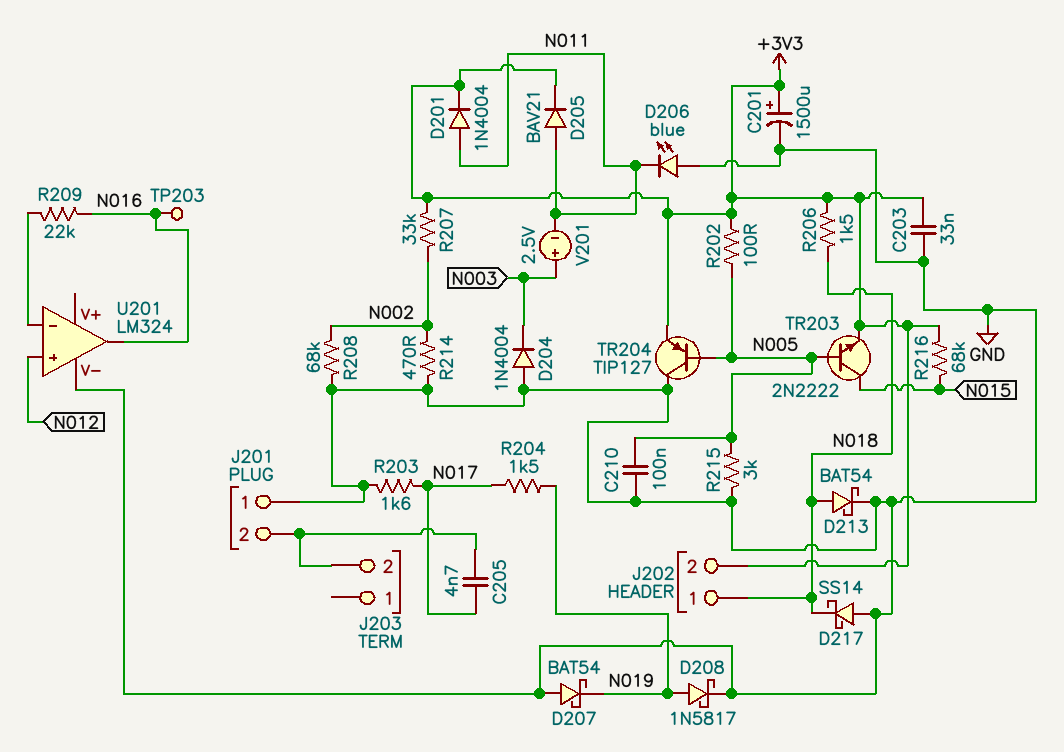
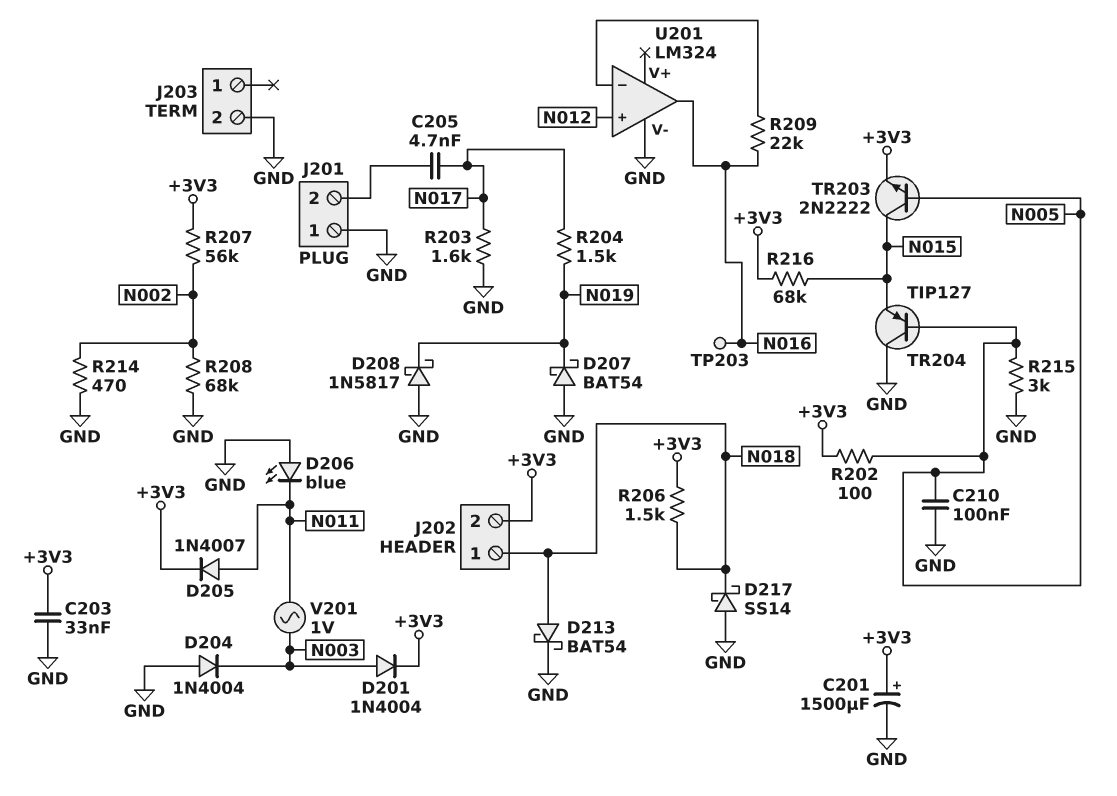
D201: diode 1N4004 (A N011, K +3V3) -> diode 1N4004 (A N003, K +3V3)
D205: diode BAV21 (A N011, K +3V3) -> diode 1N4007 (A N011, K +3V3)
D208: schottky 1N5817 (A N019, K GND) -> schottky 1N5817 (A GND, K N019)
J203 pin 2: J201/2 -> GND
R207: 33k (+3V3, N002) -> 56k (+3V3, N002)
TR204: PNP TIP127 (B N005, C GND, E +3V3) -> PNP TIP127 (B N005, C GND, E N015)
V201: 2.5V (plus N003, minus N011) -> AC 1V (N003, N011)

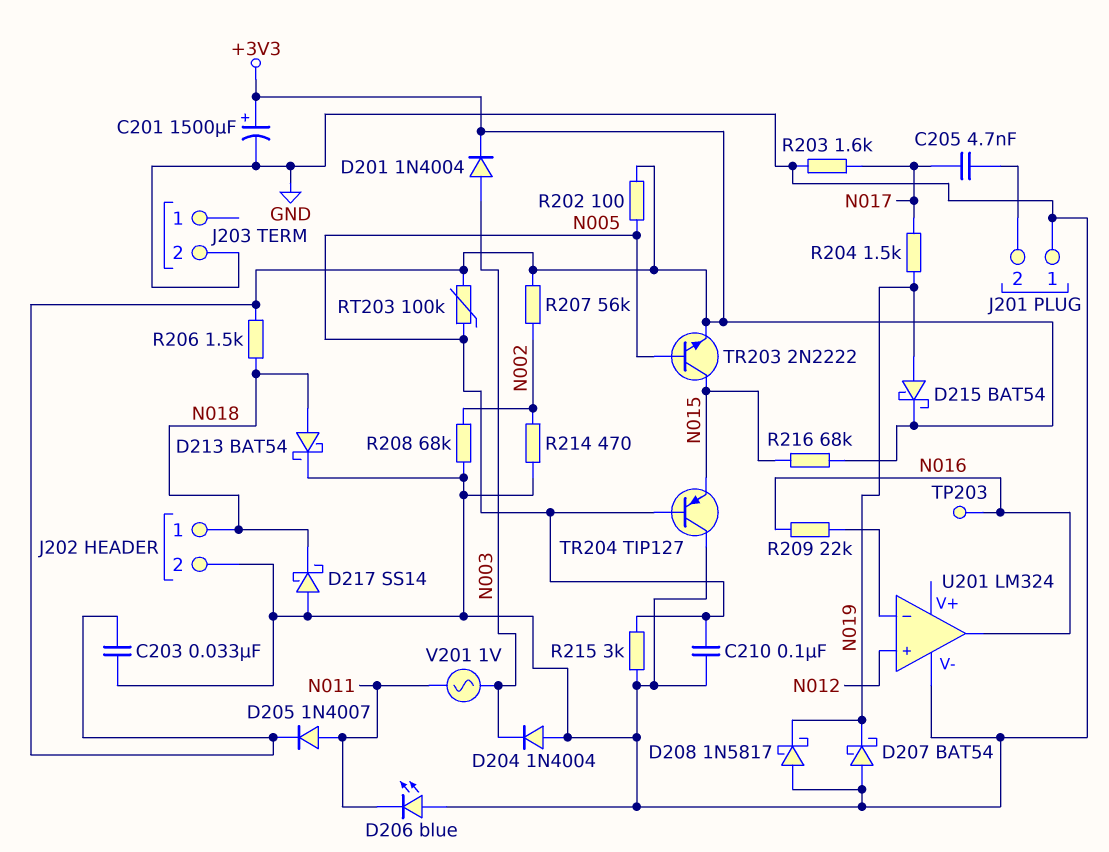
D215: none -> schottky BAT54 (A N019, K +3V3)
J202 pin 2: +3V3 -> GND
RT203: none -> 100k (+3V3, N005)

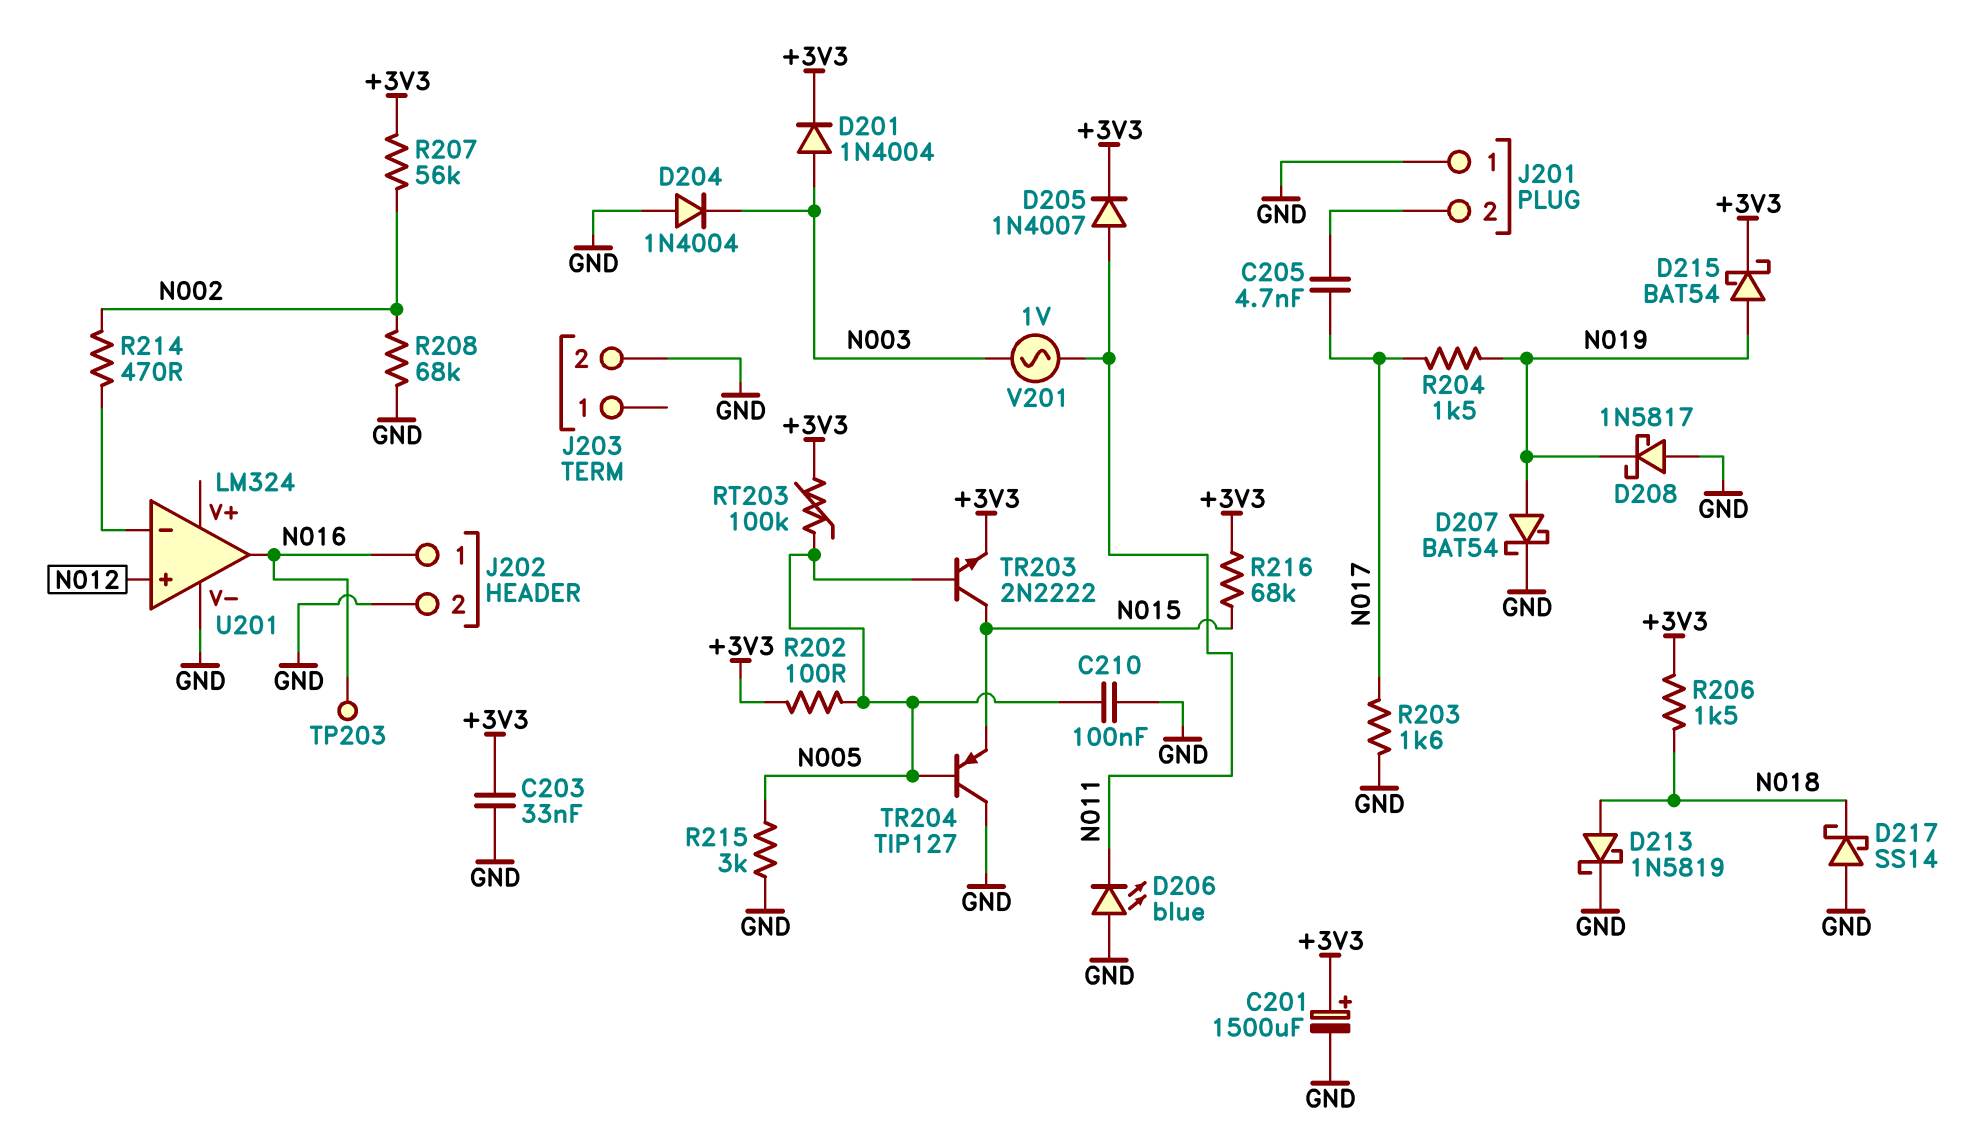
D207: schottky BAT54 (A GND, K N019) -> schottky BAT54 (A N019, K GND)
D213: schottky BAT54 (A N018, K GND) -> schottky 1N5819 (A N018, K GND)
J202 pin 1: N018 -> N016
R209: 22k (N016, U201/in-) -> none
R214: 470 (GND, N002) -> 470 (N002, U201/in-)

